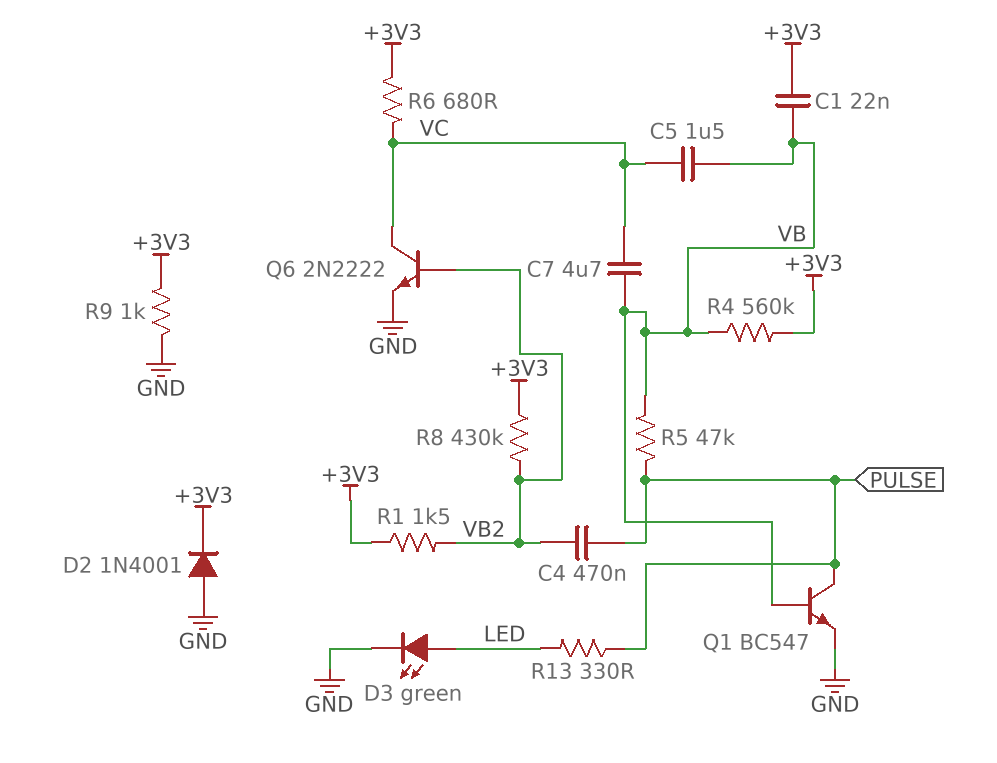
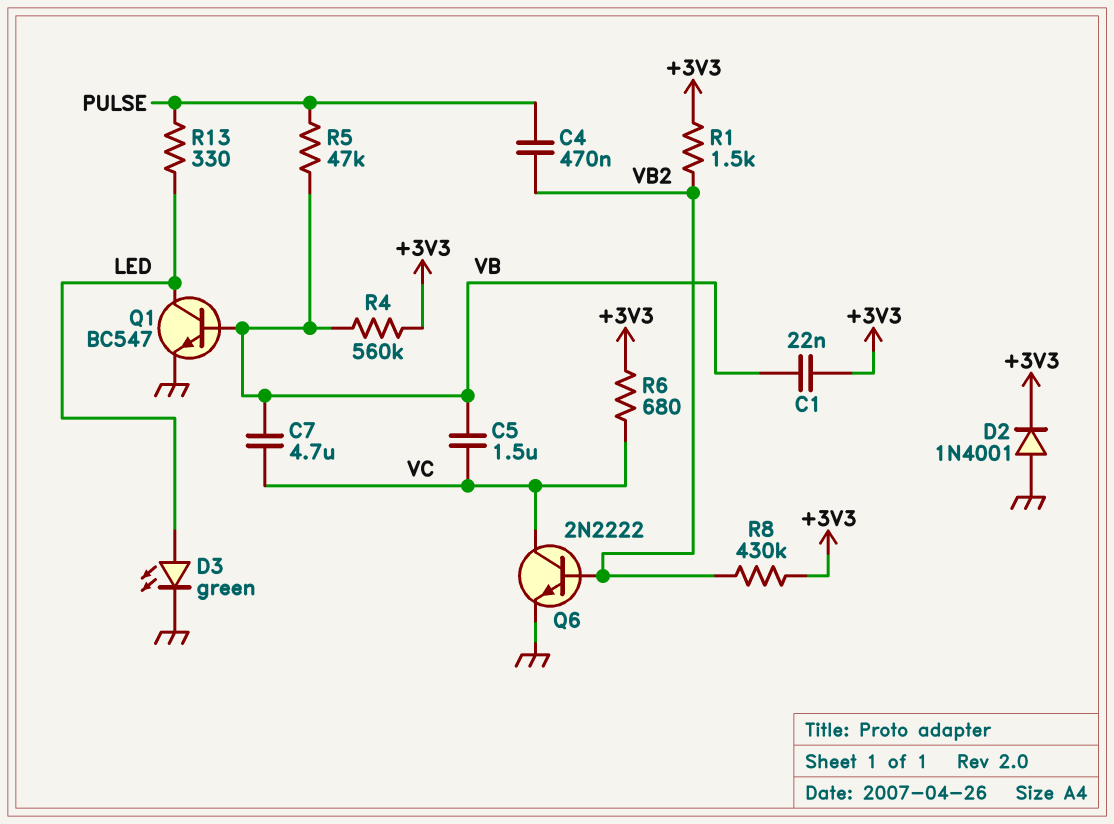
Q1: NPN BC547 (B VB, C PULSE, E GND) -> NPN BC547 (B VB, C LED, E GND)
R9: 1k (+3V3, GND) -> none

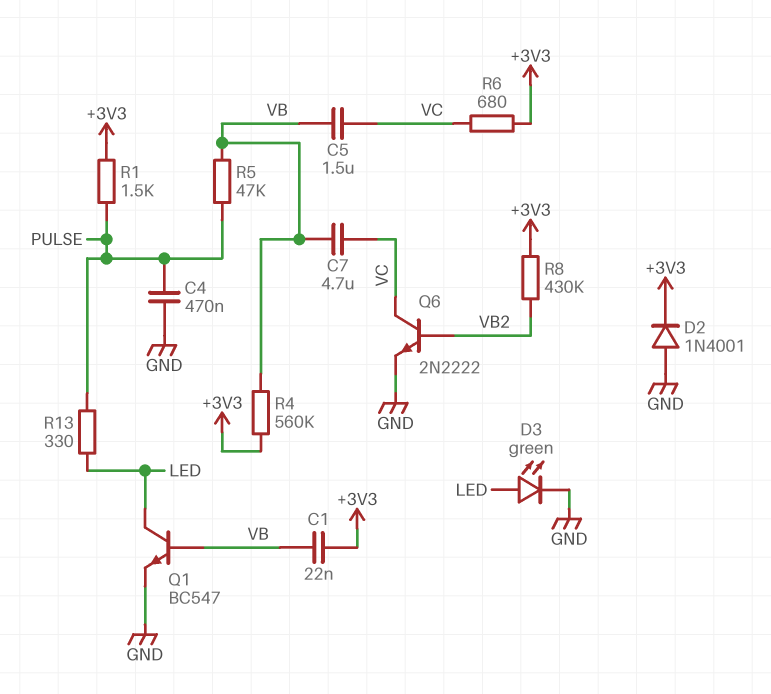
C4: 470nF (PULSE, VB2) -> 470nF (GND, PULSE)
R1: 1.5k (+3V3, VB2) -> 1.5k (+3V3, PULSE)

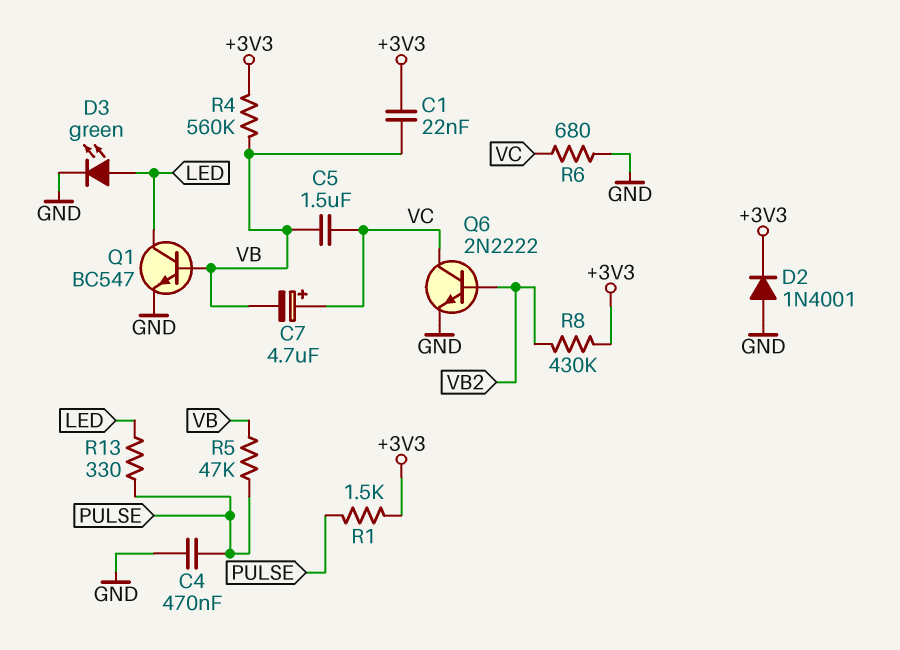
C7: 4.7uF (VB, VC) -> 4.7uF (plus VC, minus VB)
R6: 680 (+3V3, VC) -> 680 (GND, VC)

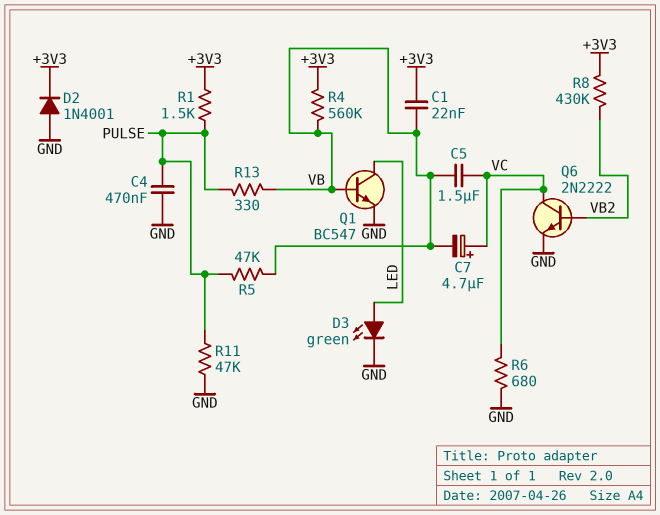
R11: none -> 47k (GND, PULSE)
R13: 330 (LED, PULSE) -> 330 (PULSE, VB)

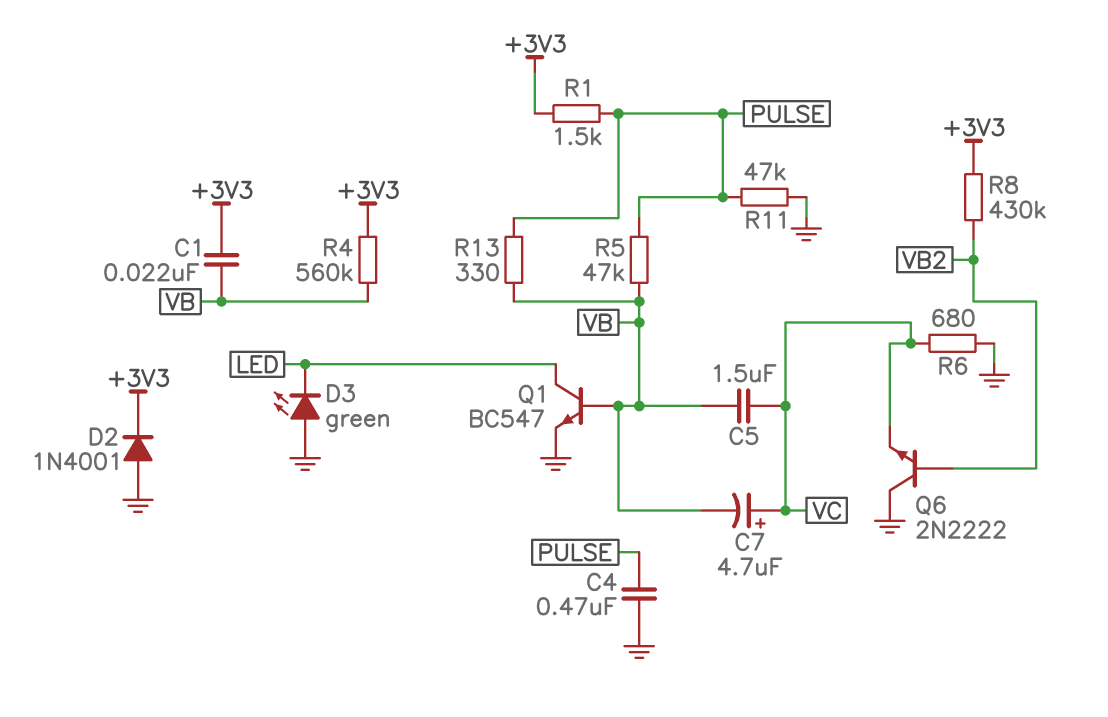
D3: LED green (A LED, K GND) -> LED green (A GND, K LED)
Q6: NPN 2N2222 (B VB2, C VC, E GND) -> NPN 2N2222 (B VB2, C GND, E VC)

